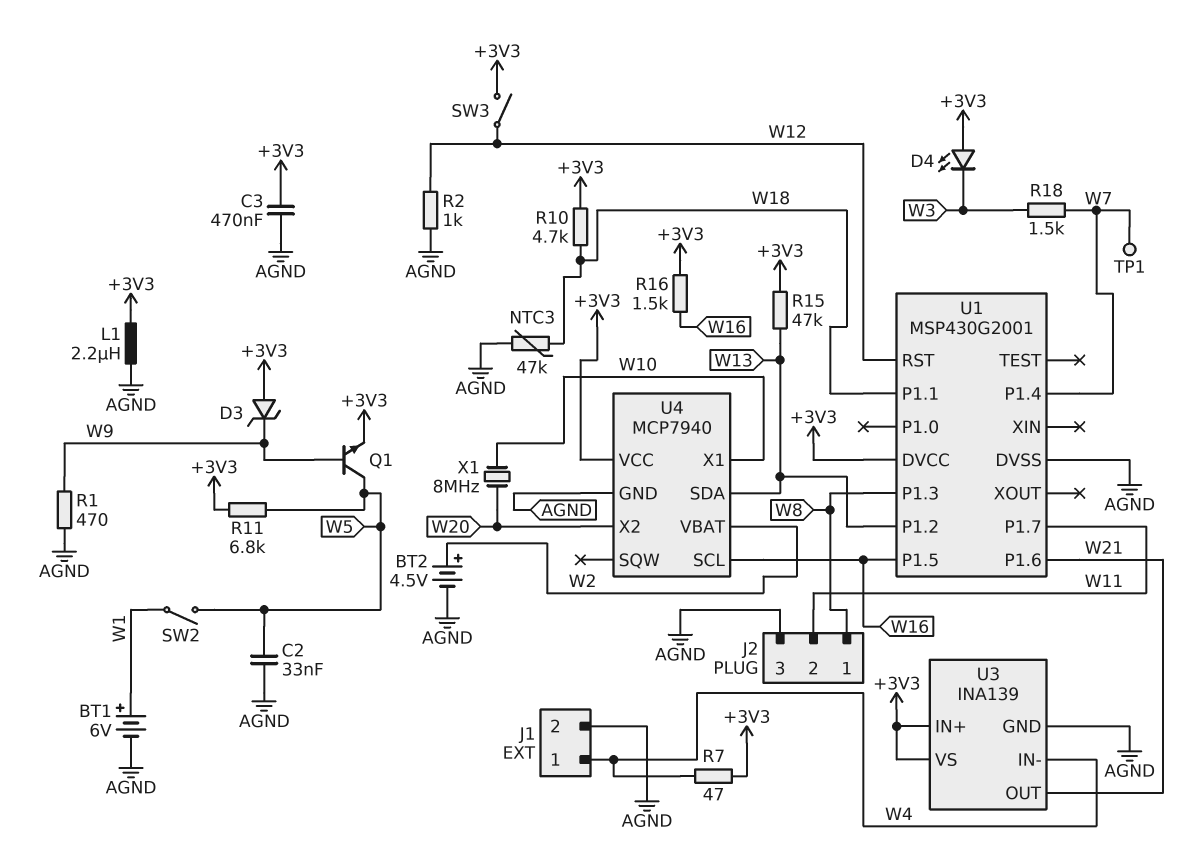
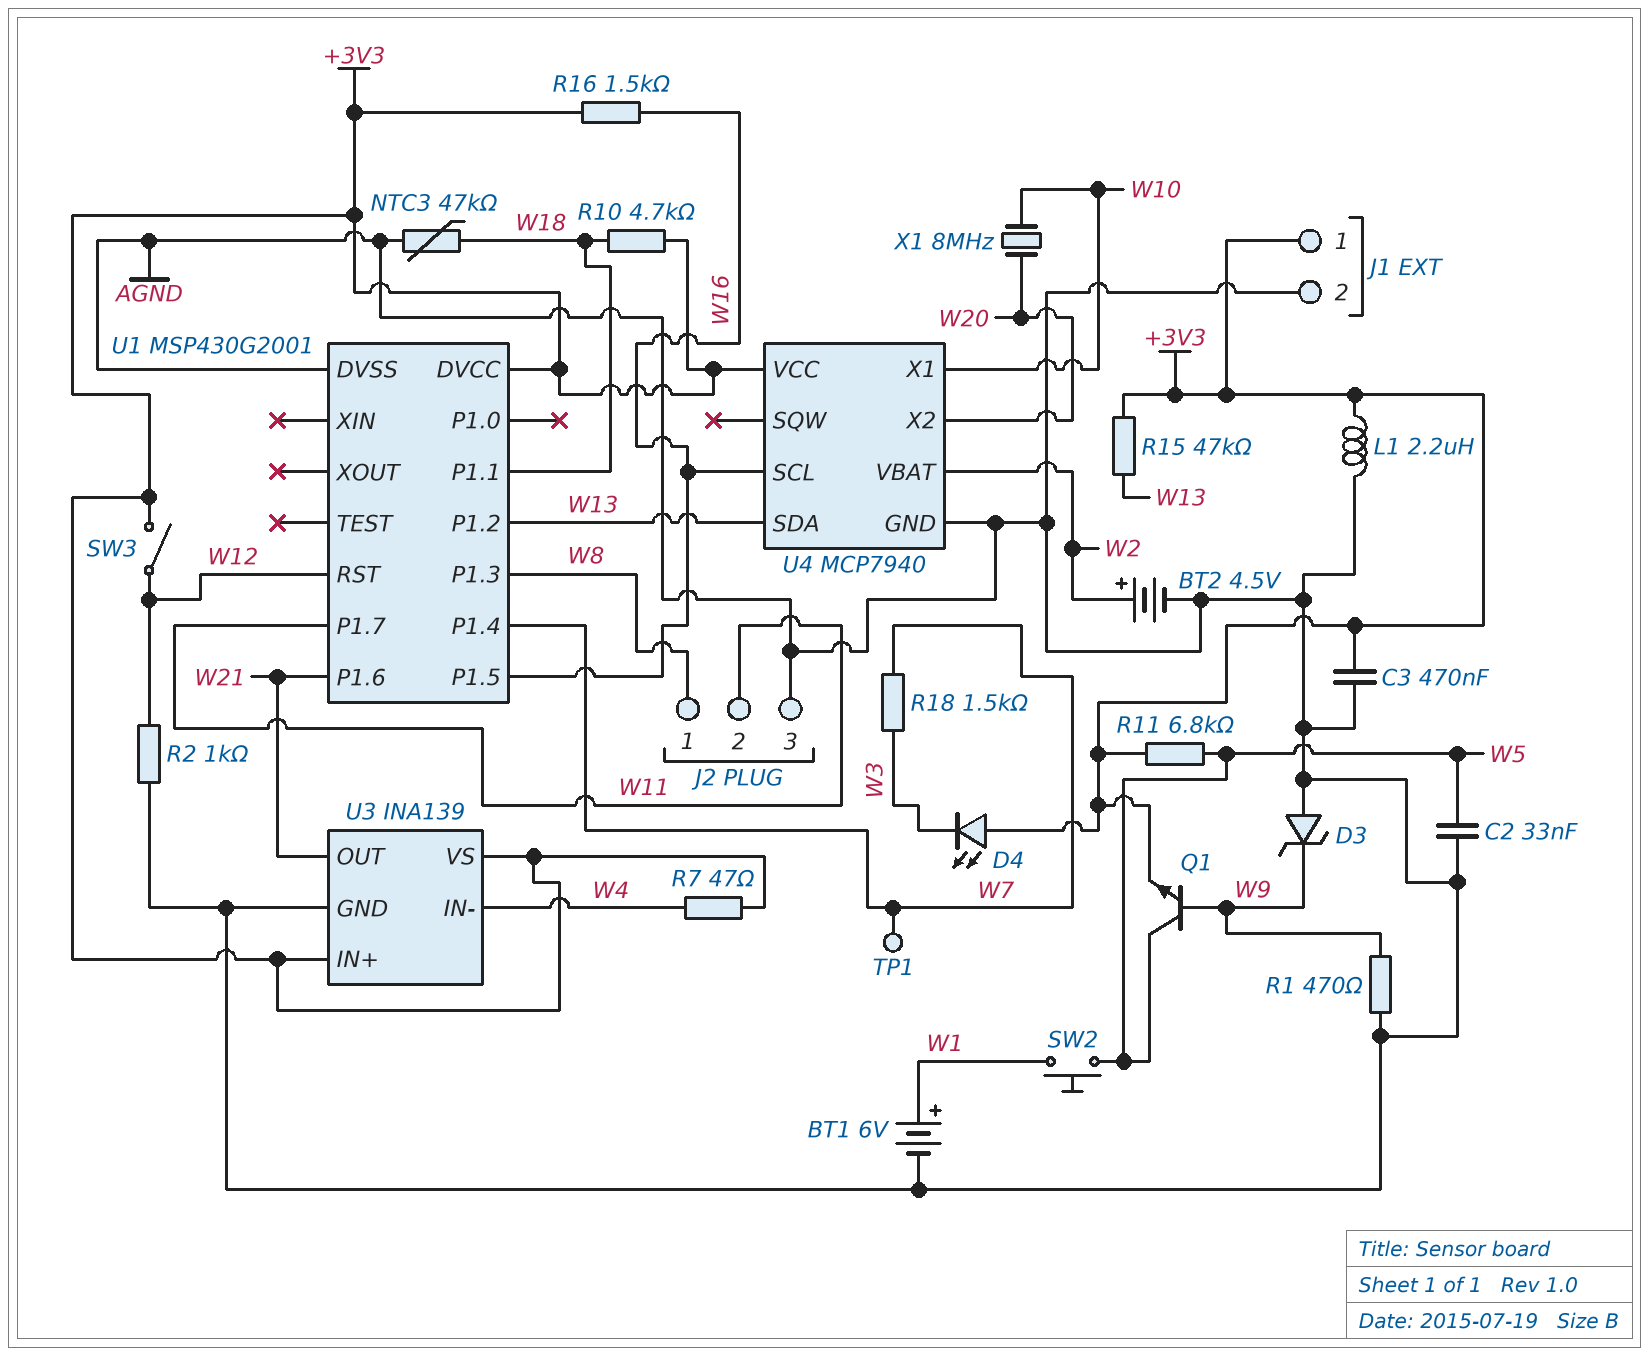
D3: zener (A +3V3, K W9) -> zener (A AGND, K W9)
J1 pin 1: W4 -> +3V3
SW2: switch (W1, W5) -> button (W1, W5)

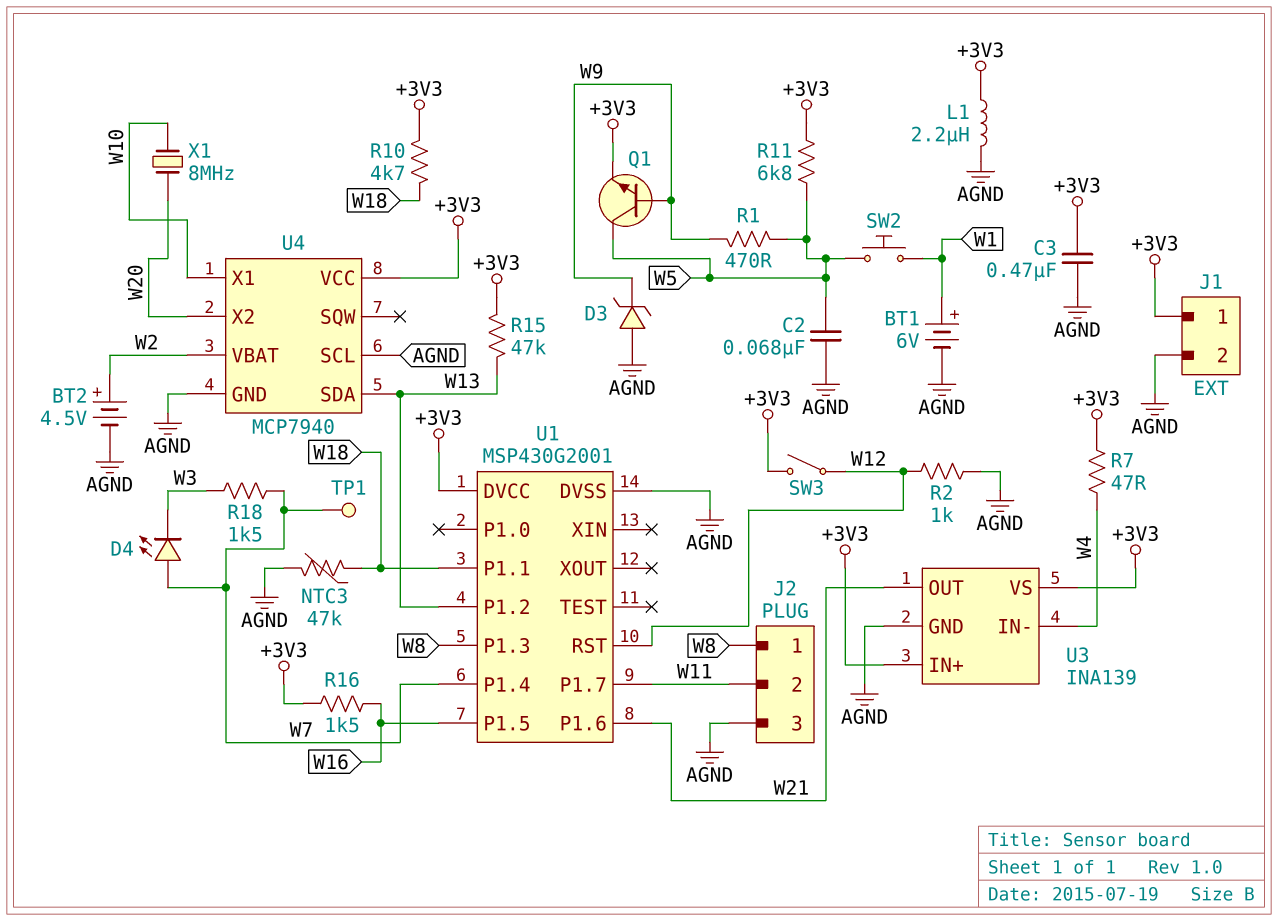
C2: 33nF (AGND, W5) -> 68nF (AGND, W5)
D4: LED (A +3V3, K W3) -> LED (A W7, K W3)
R1: 470 (AGND, W9) -> 470 (W5, W9)
U4 pin SCL: W16 -> AGND

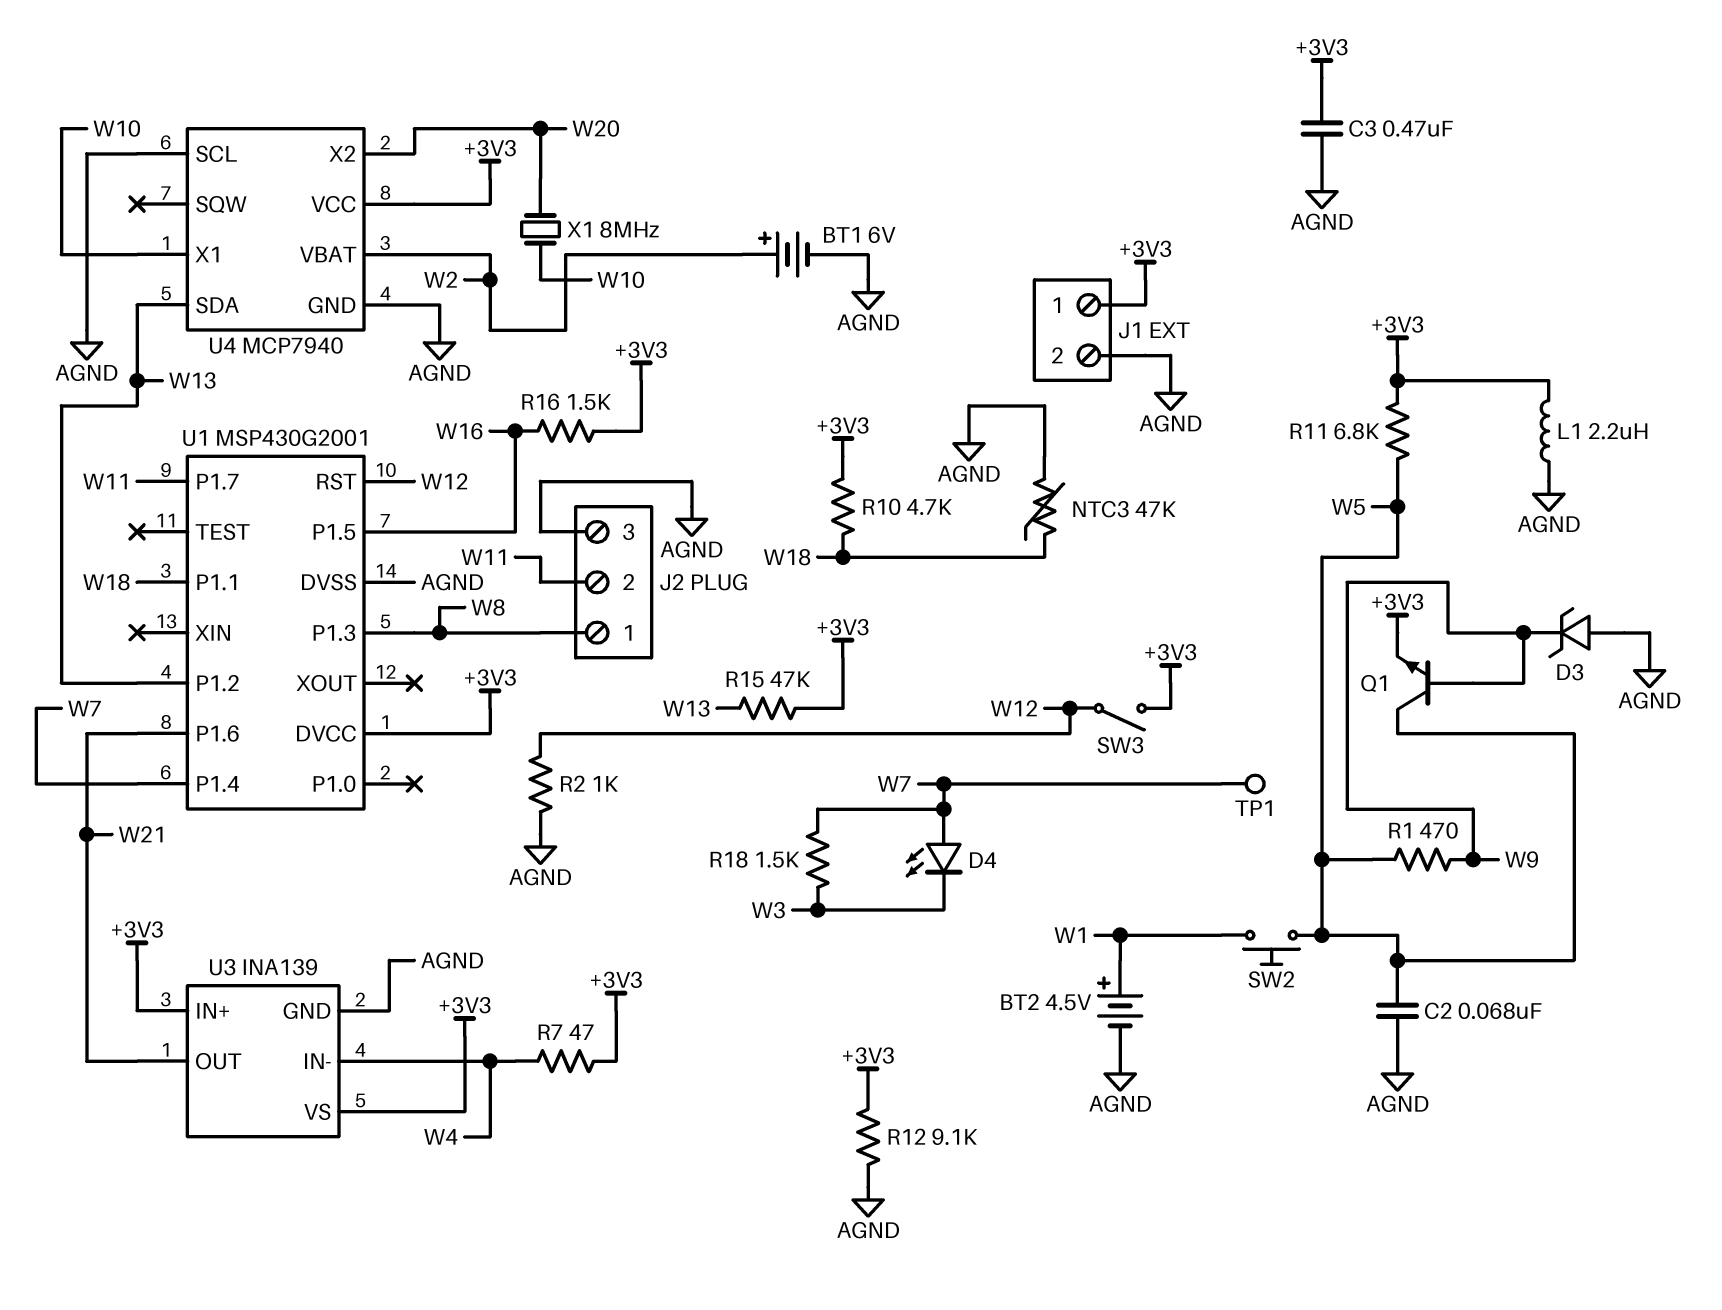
BT1: 6V (plus W1, minus AGND) -> 6V (plus W2, minus AGND)
BT2: 4.5V (plus W2, minus AGND) -> 4.5V (plus W1, minus AGND)
R12: none -> 9.1k (+3V3, AGND)

